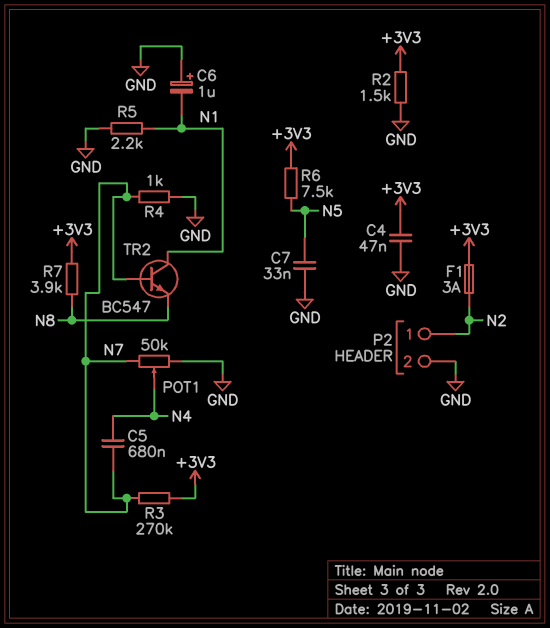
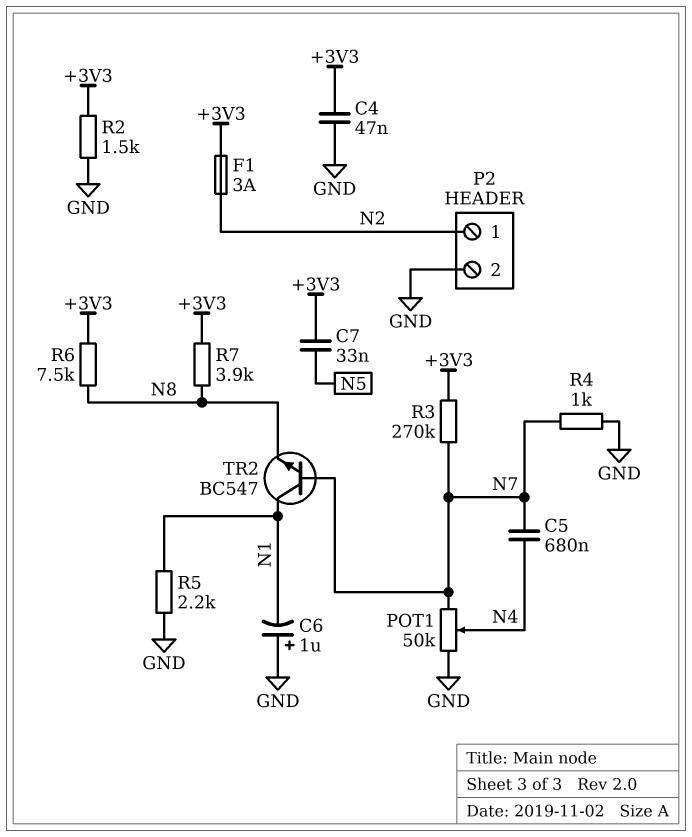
C7: 33nF (GND, N5) -> 33nF (+3V3, N5)
R6: 7.5k (+3V3, N5) -> 7.5k (+3V3, N8)

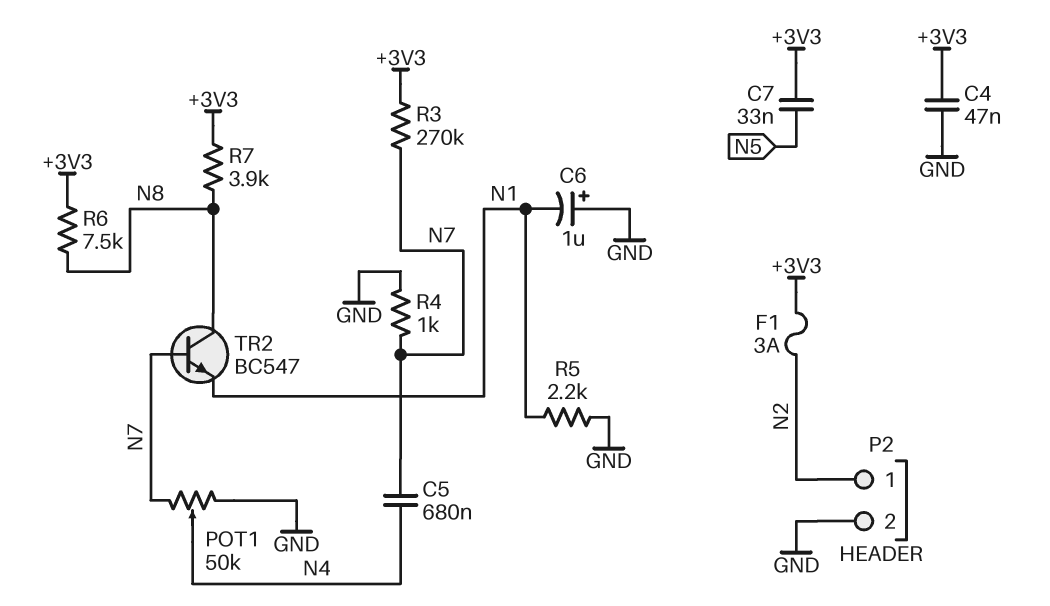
R2: 1.5k (+3V3, GND) -> none
TR2: NPN BC547 (B N7, C N1, E N8) -> NPN BC547 (B N7, C N8, E N1)

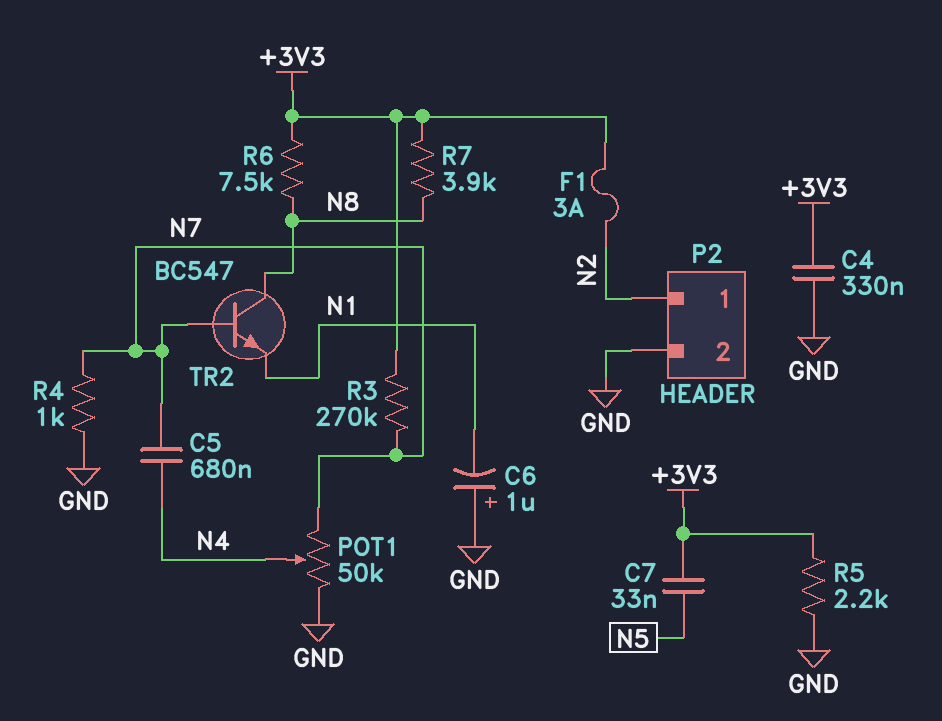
C4: 47nF (+3V3, GND) -> 330nF (+3V3, GND)
R5: 2.2k (GND, N1) -> 2.2k (+3V3, GND)

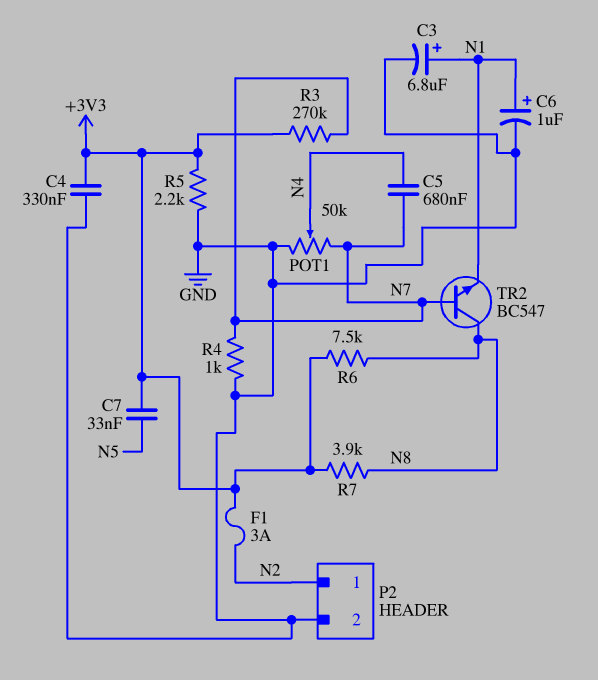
C3: none -> 6.8uF (plus N1, minus GND)
C6: 1uF (plus GND, minus N1) -> 1uF (plus N1, minus GND)

